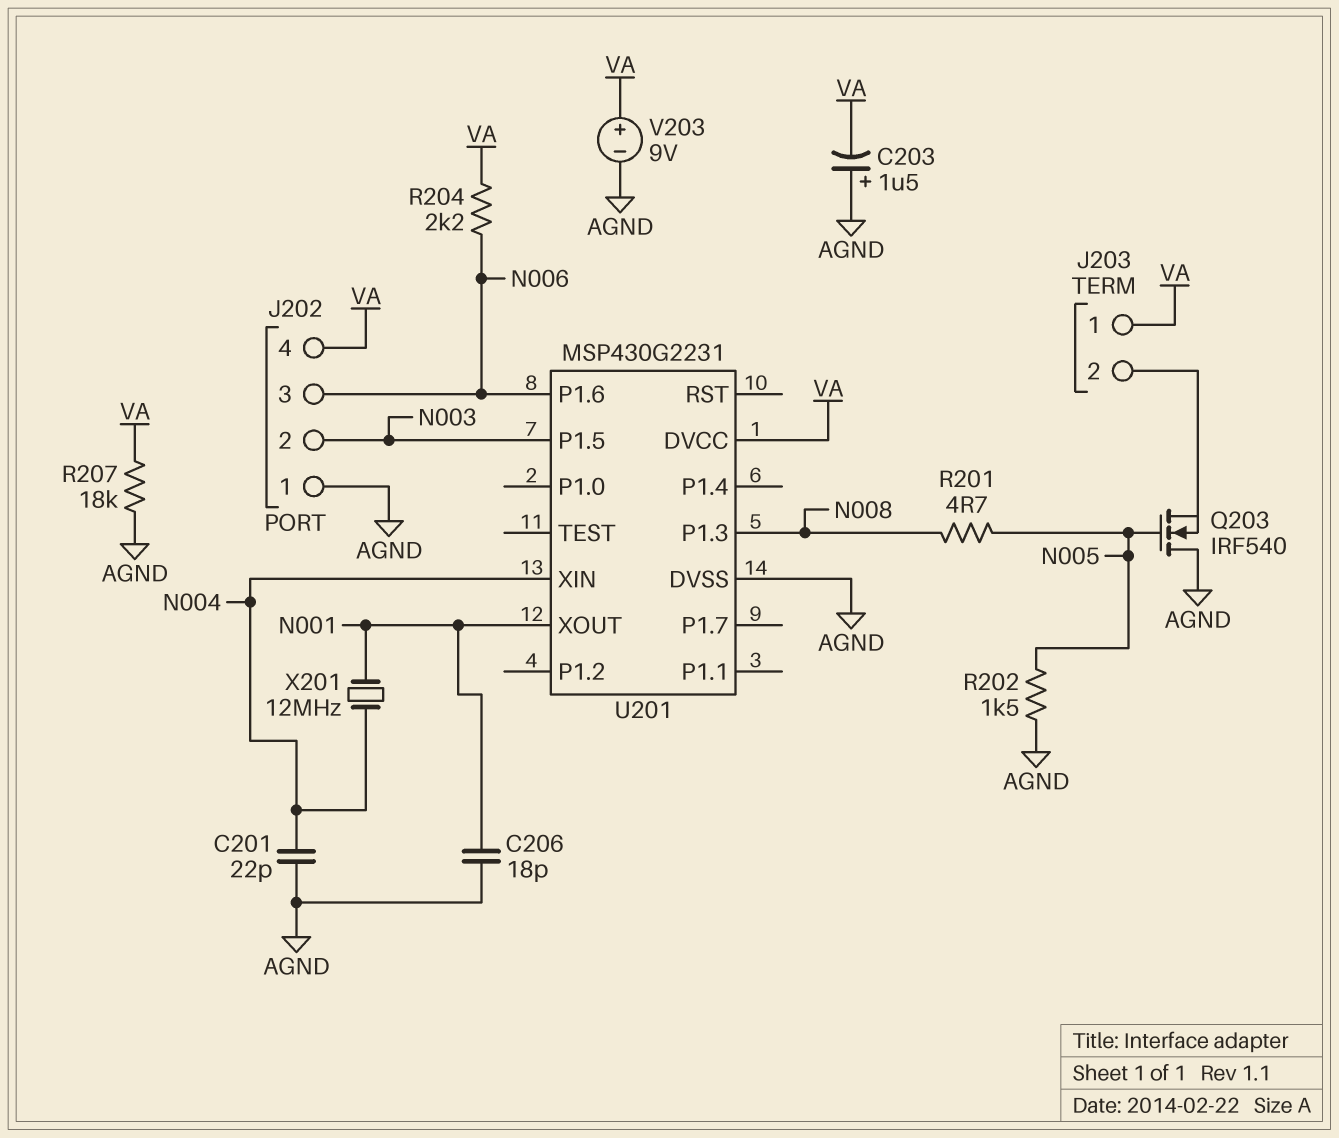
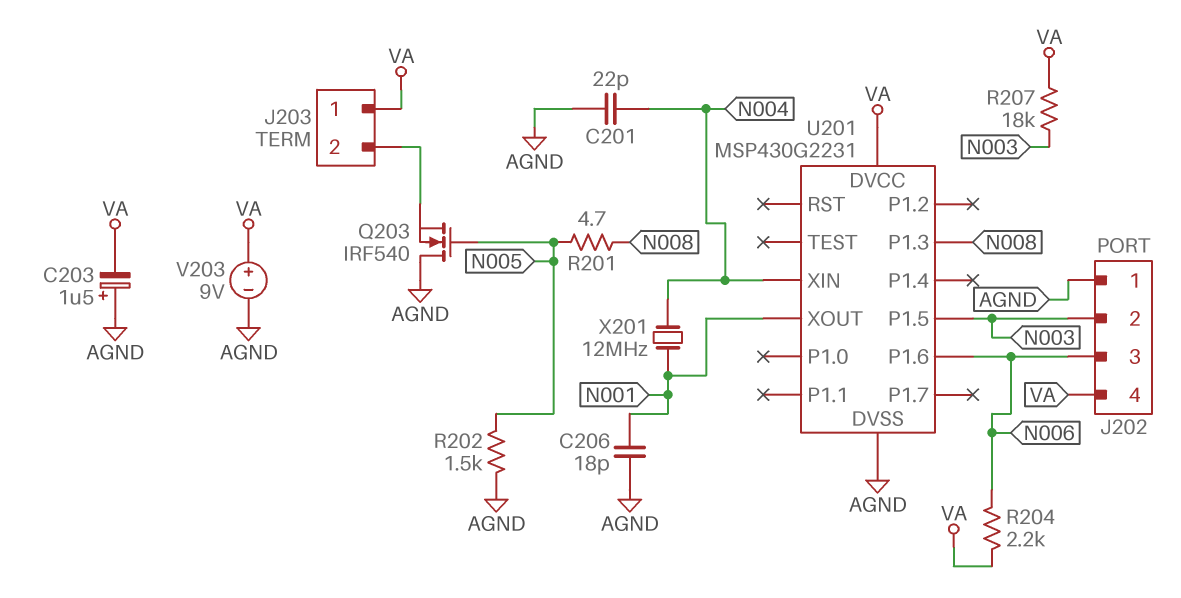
R207: 18k (AGND, VA) -> 18k (N003, VA)

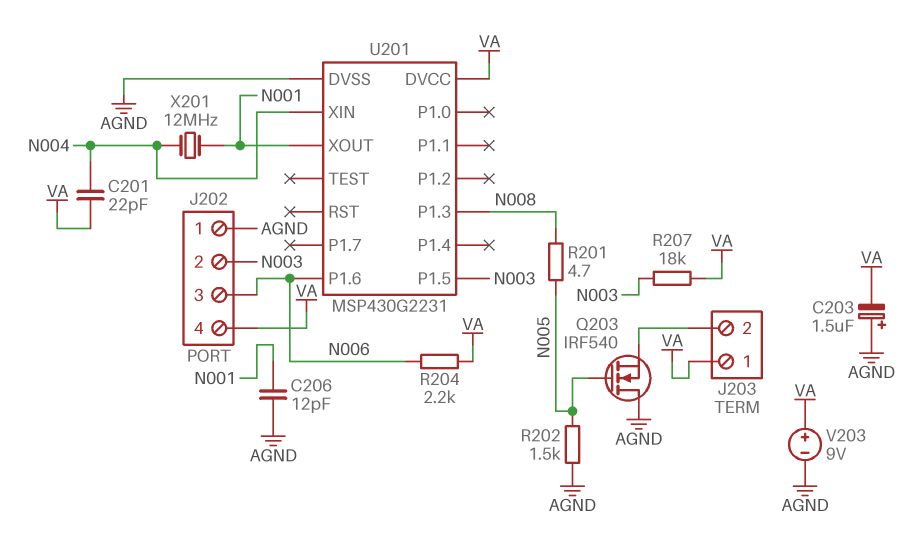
C201: 22pF (AGND, N004) -> 22pF (N004, VA)
C206: 18pF (AGND, N001) -> 12pF (AGND, N001)

